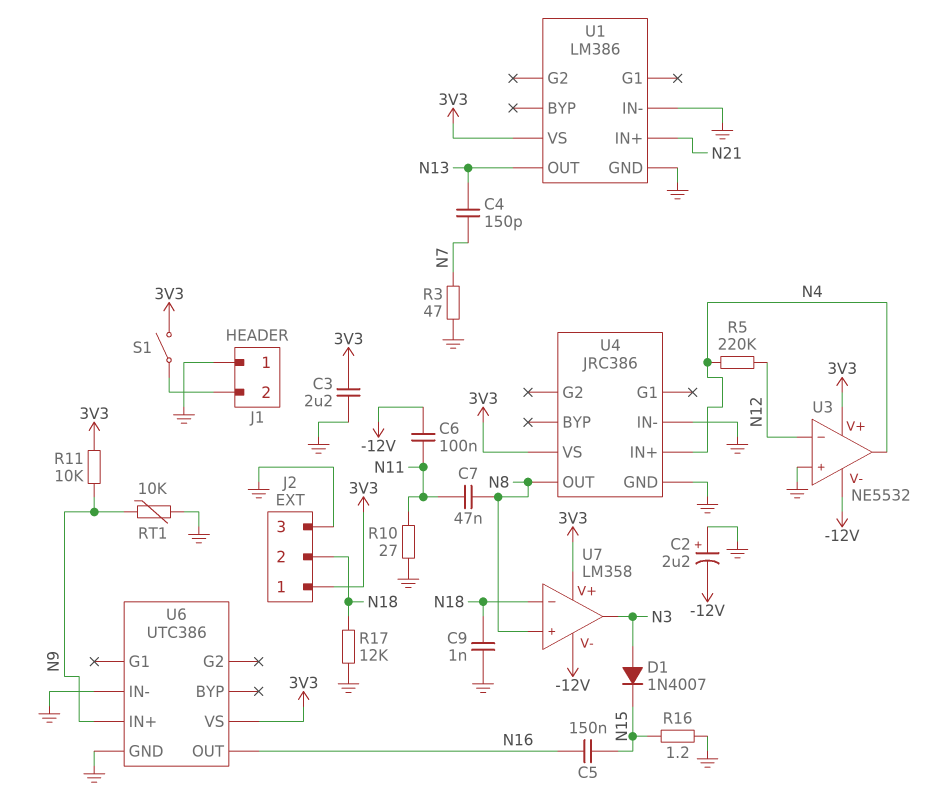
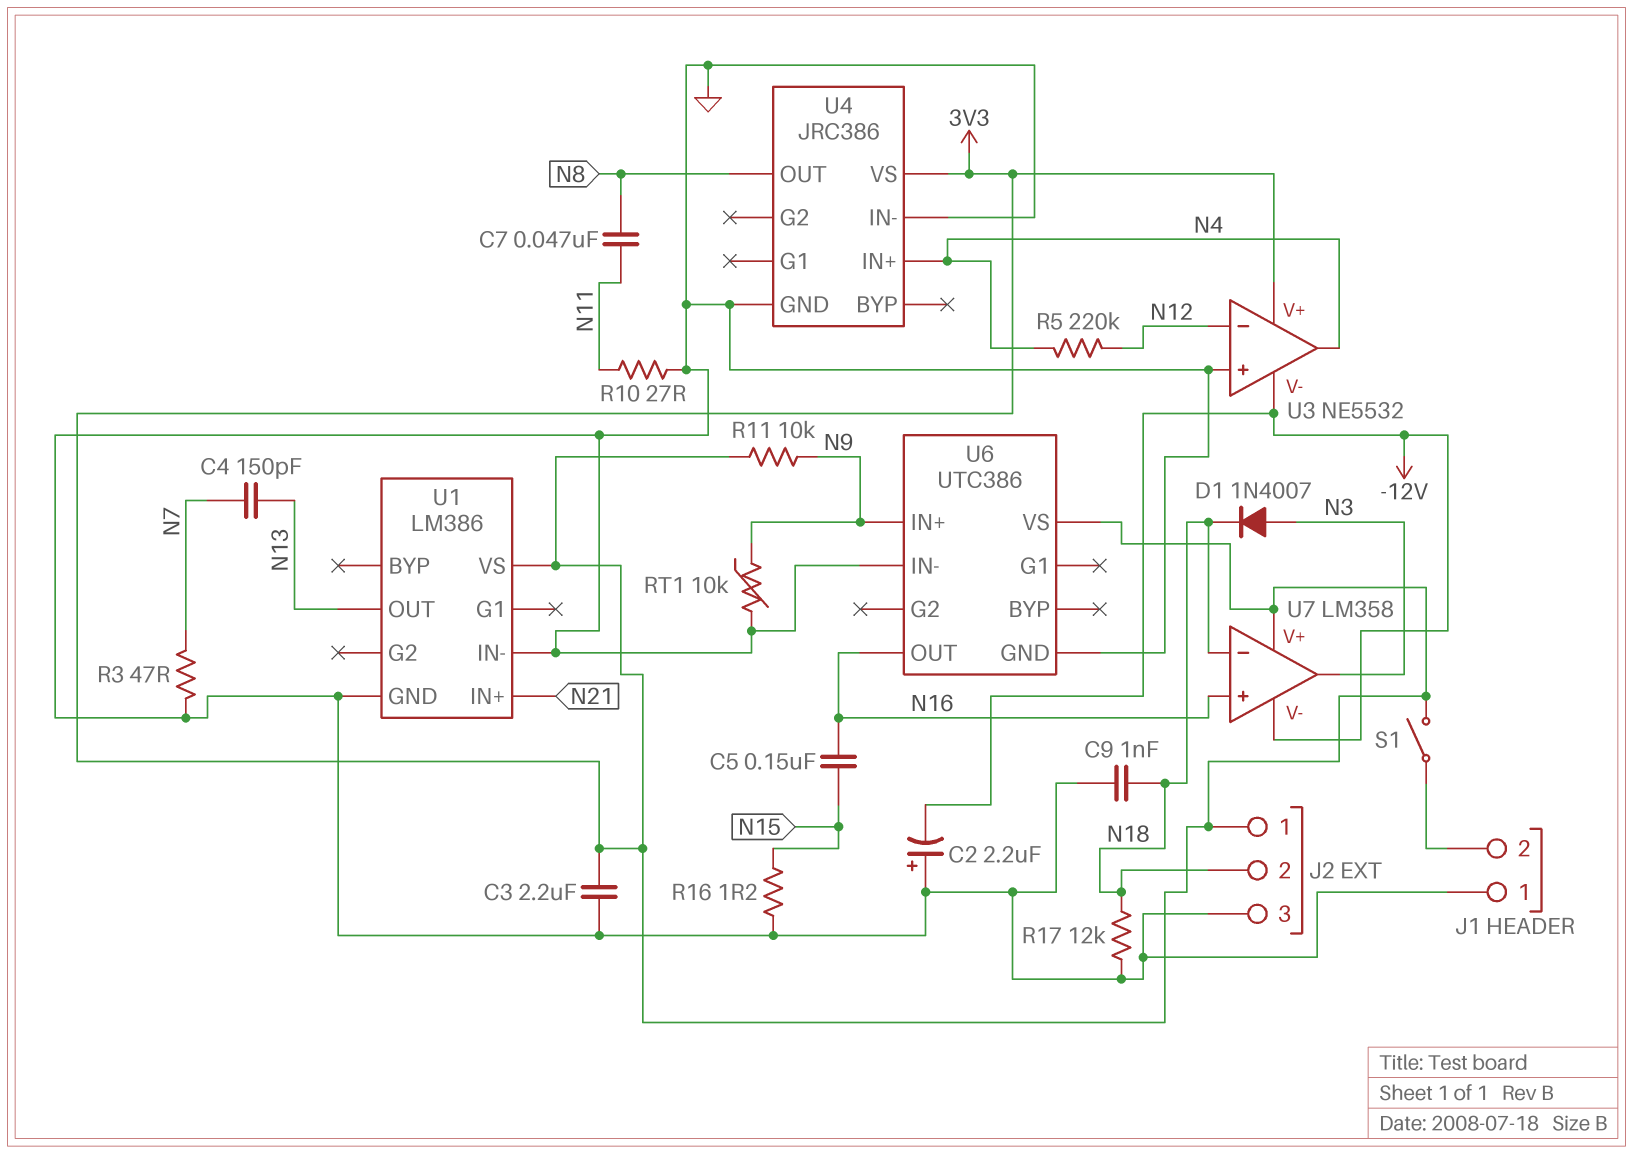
C6: 100nF (-12V, N11) -> none
D1: diode 1N4007 (A N3, K N15) -> diode 1N4007 (A N3, K N18)
U7 pin in+: N8 -> N16

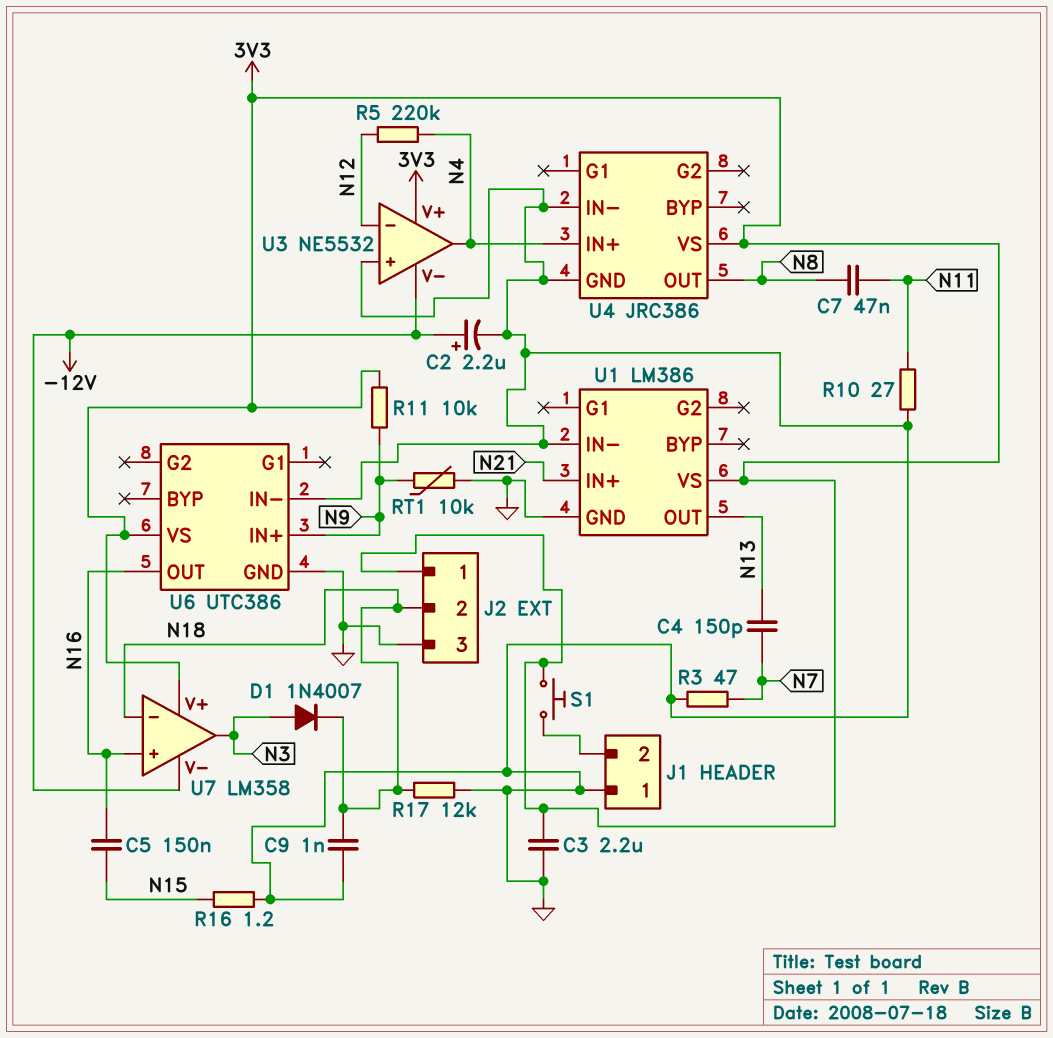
C2: 2.2uF (plus GND, minus -12V) -> 2.2uF (plus -12V, minus GND)
S1: switch (3V3, J1/2) -> button (3V3, J1/2)

